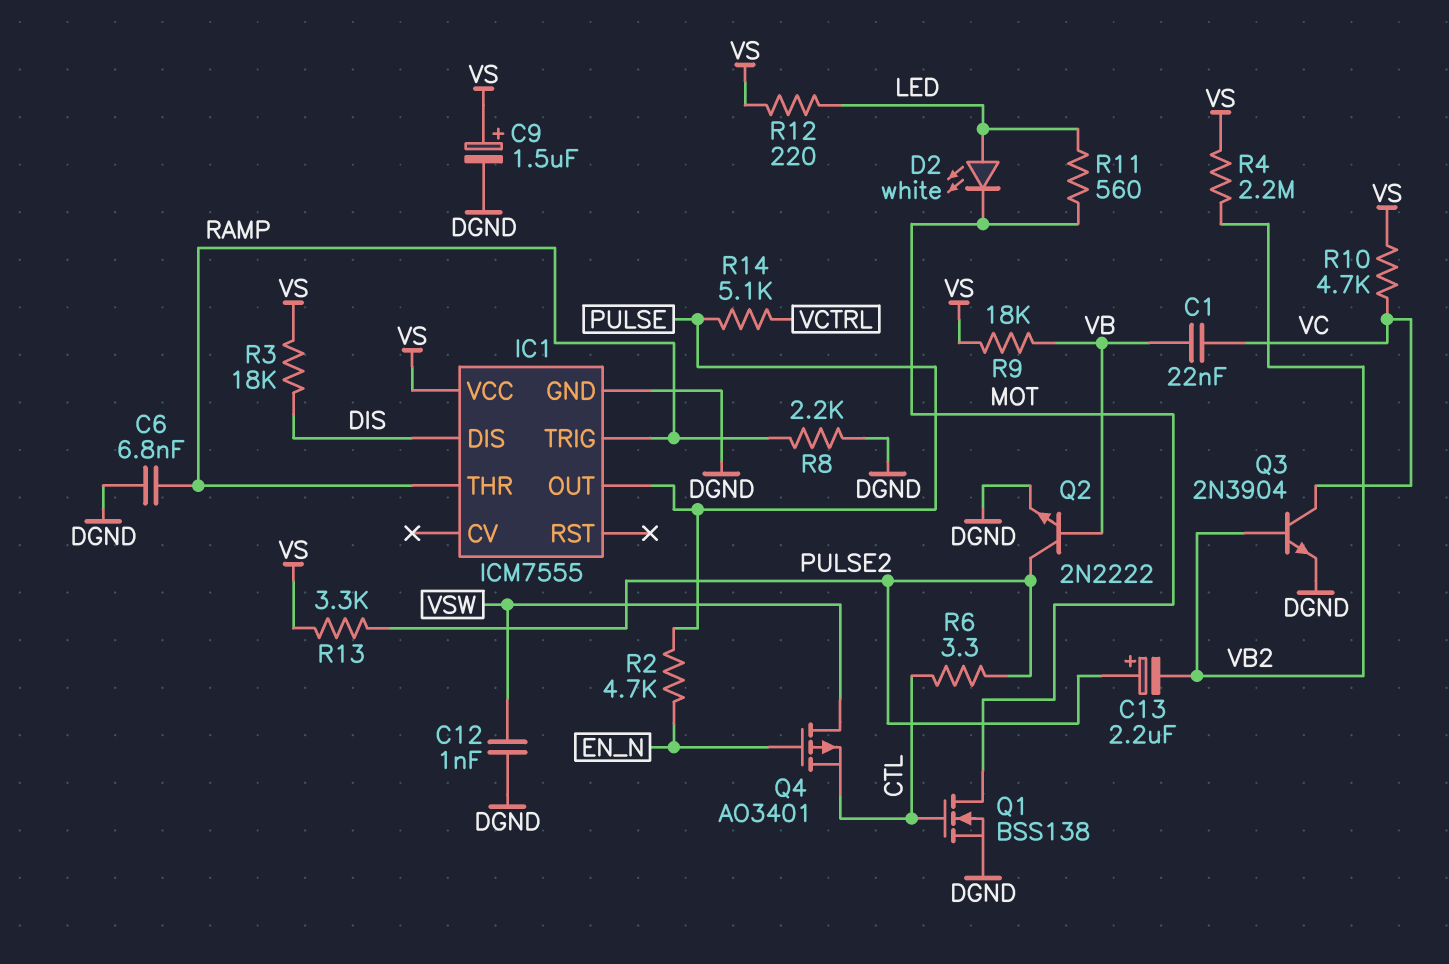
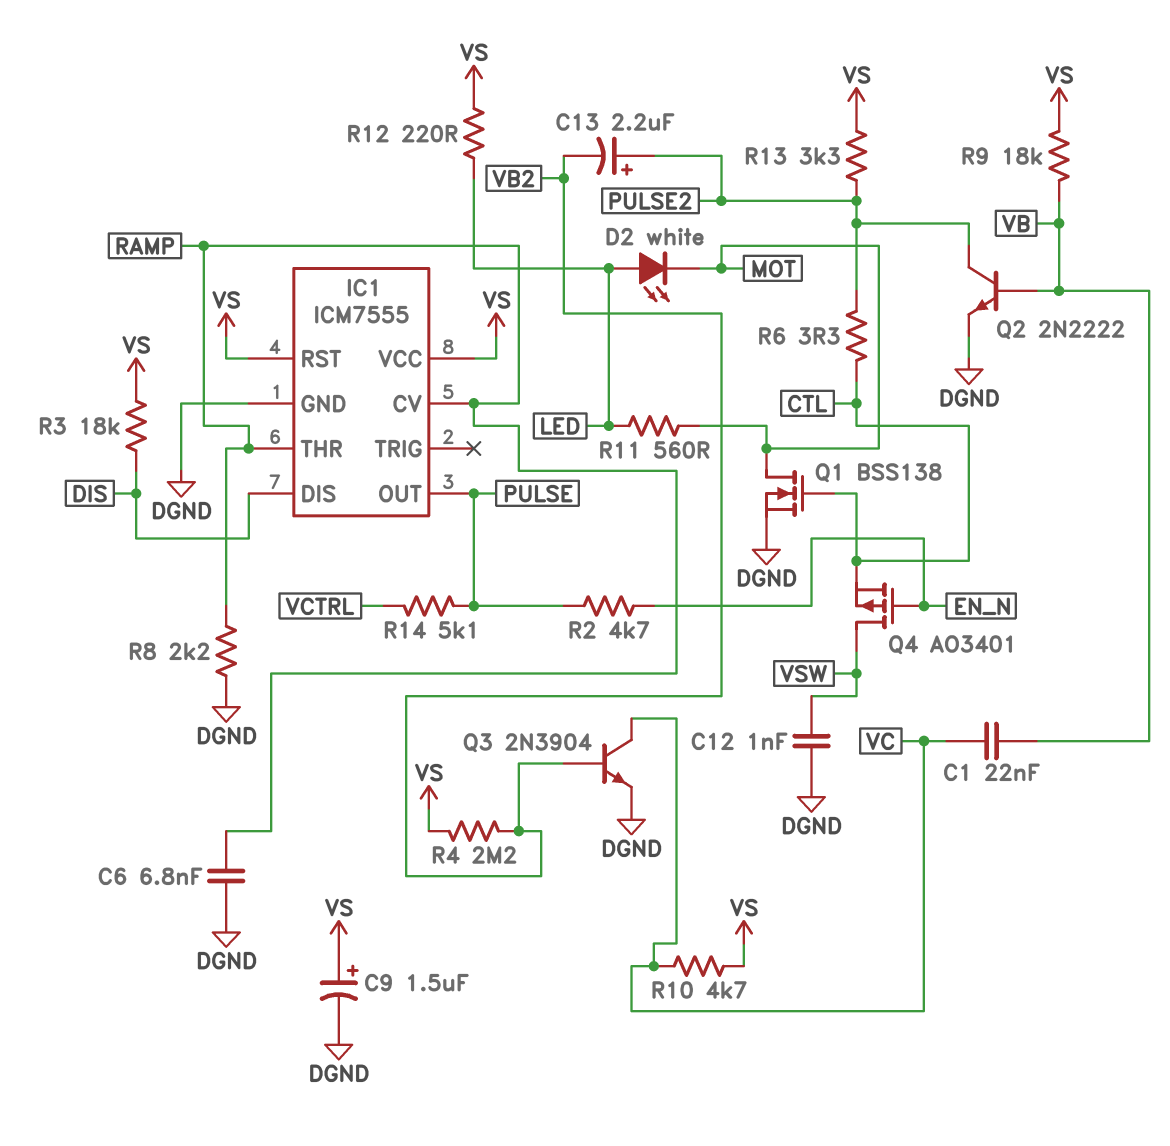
IC1 pin CV: none -> RAMP
IC1 pin RST: none -> VS
IC1 pin TRIG: RAMP -> none

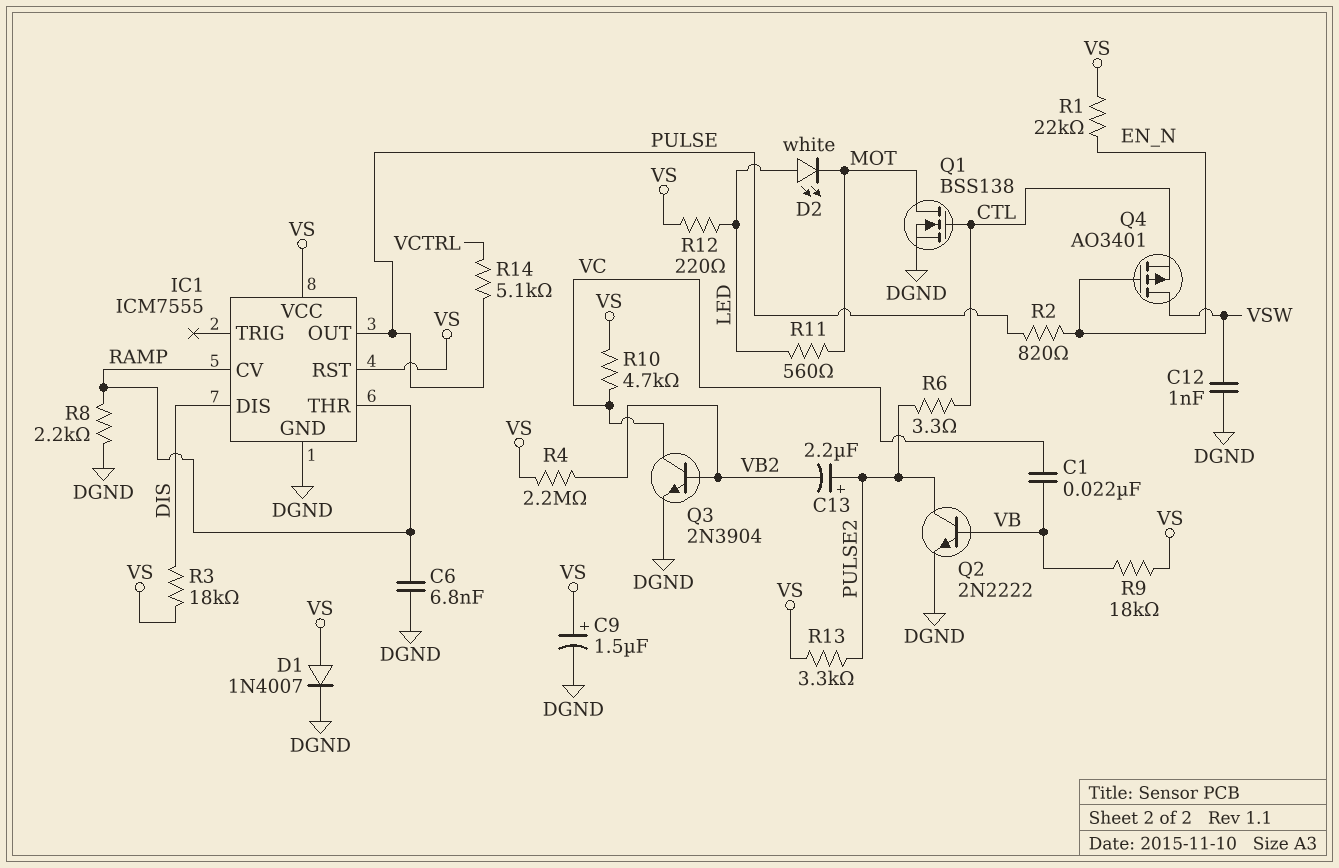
D1: none -> diode 1N4007 (A VS, K DGND)
R1: none -> 22k (EN_N, VS)
R2: 4.7k (EN_N, PULSE) -> 820 (EN_N, PULSE)

